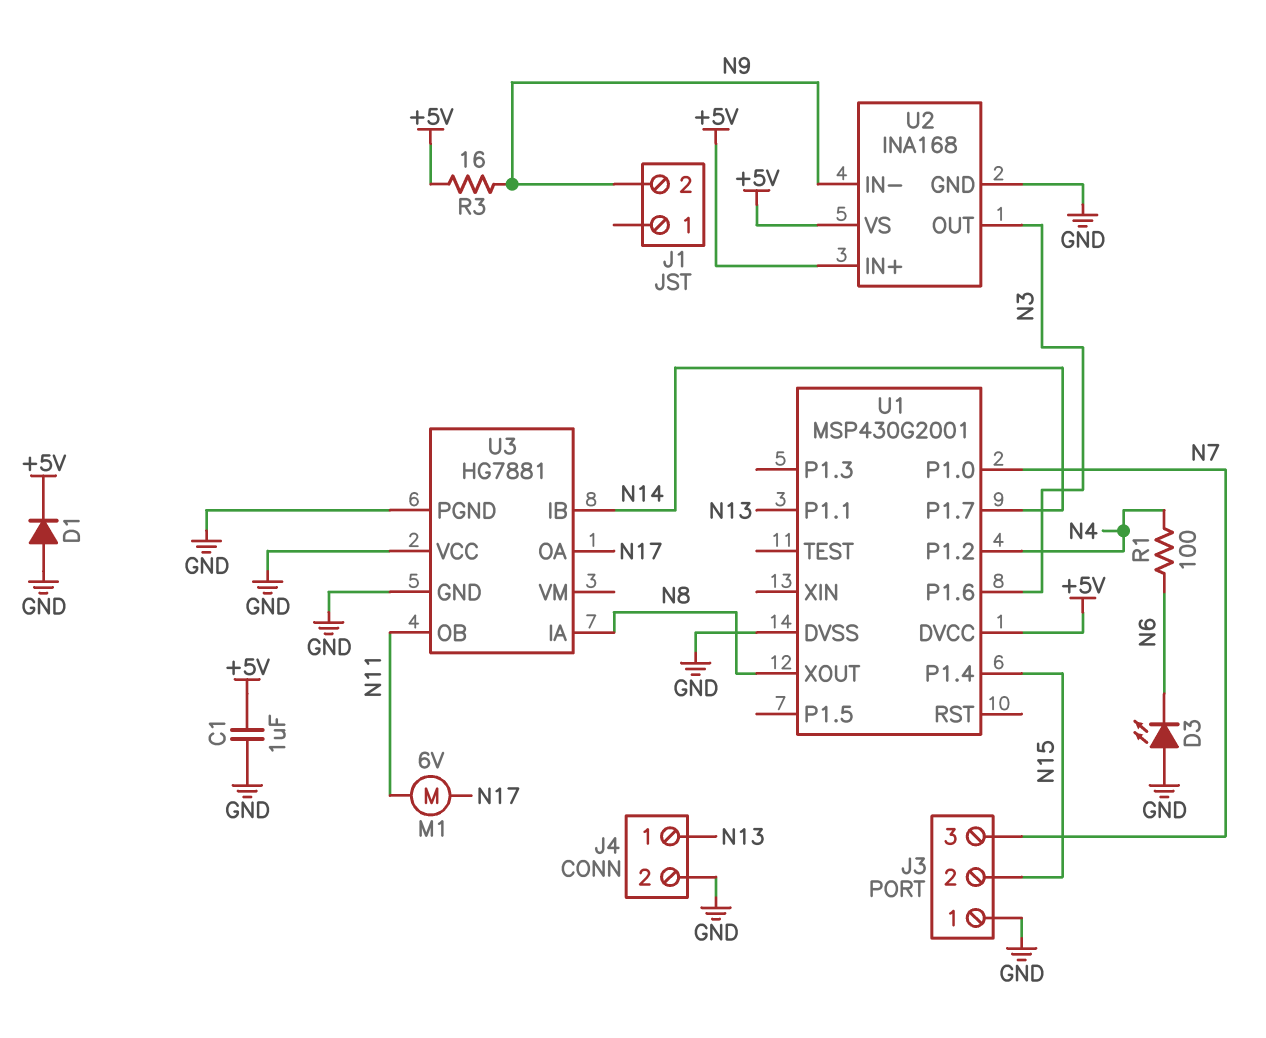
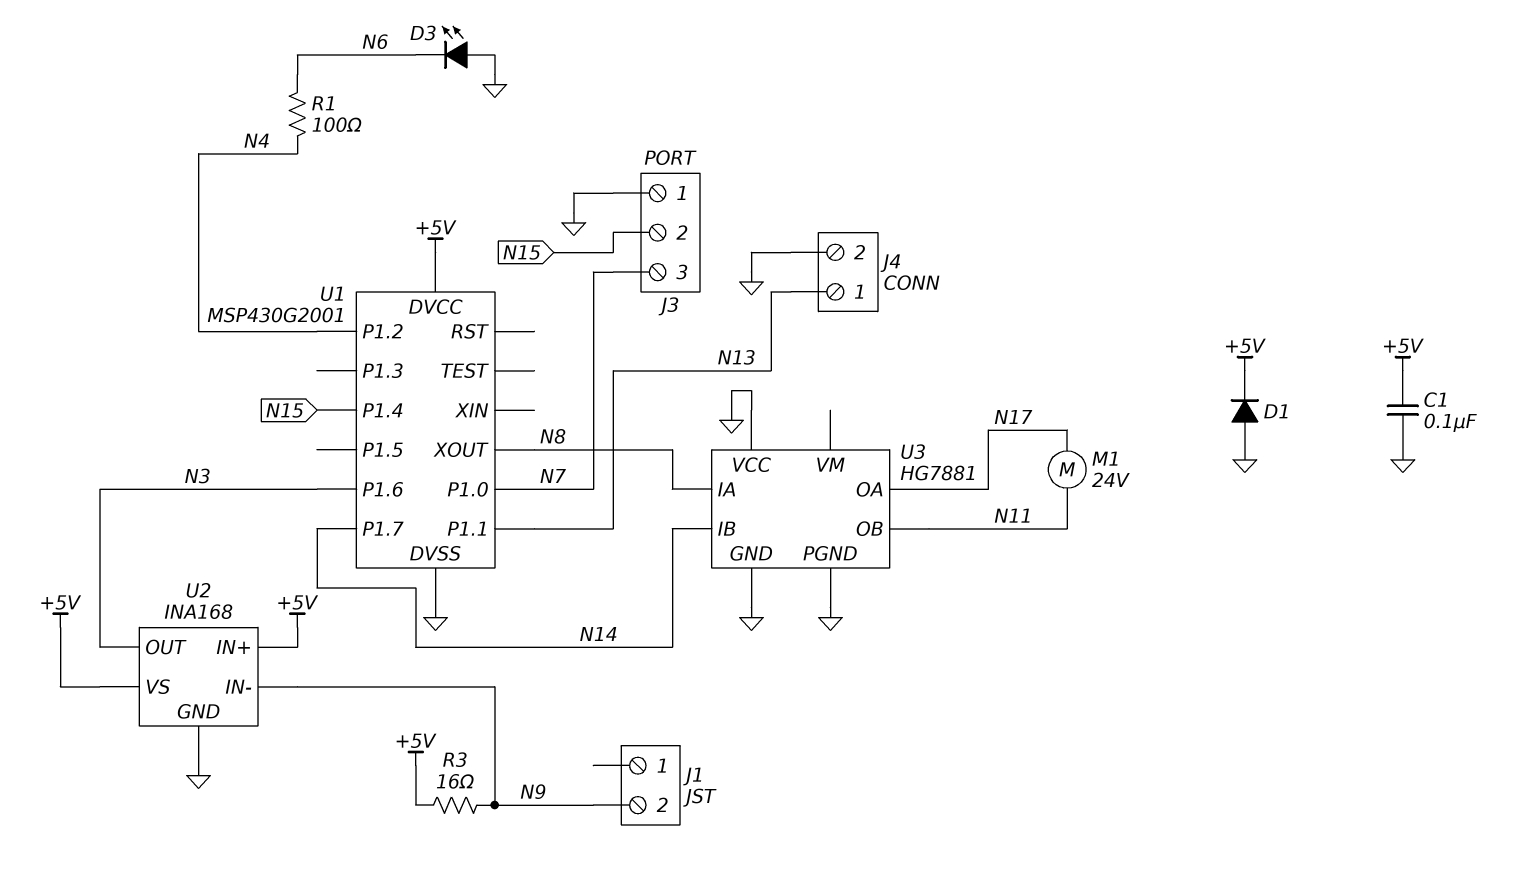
C1: 1uF (+5V, GND) -> 100nF (+5V, GND)
M1: motor 6V (N11, N17) -> motor 24V (N11, N17)

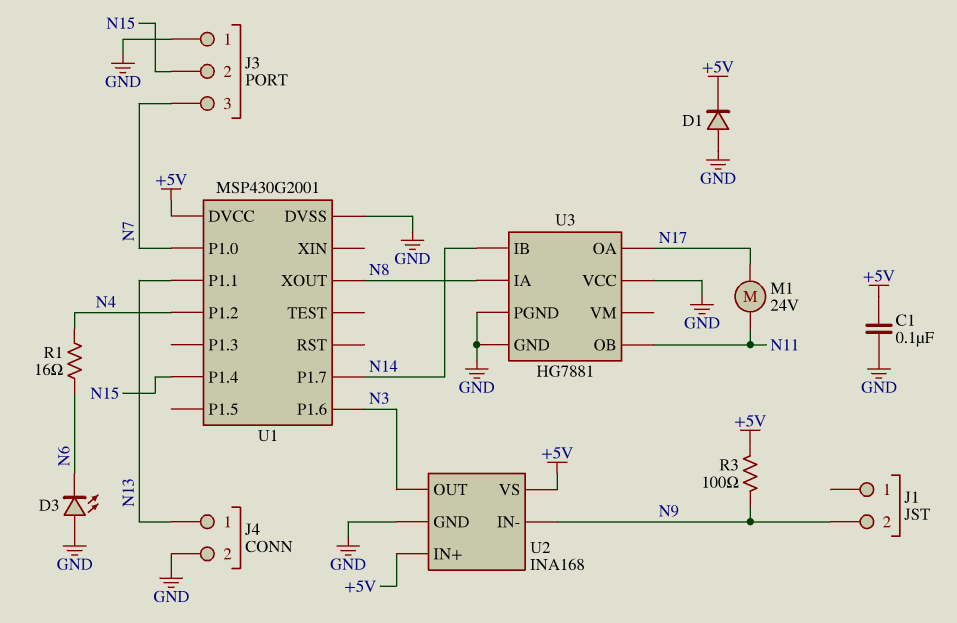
R1: 100 (N4, N6) -> 16 (N4, N6)
R3: 16 (+5V, N9) -> 100 (+5V, N9)

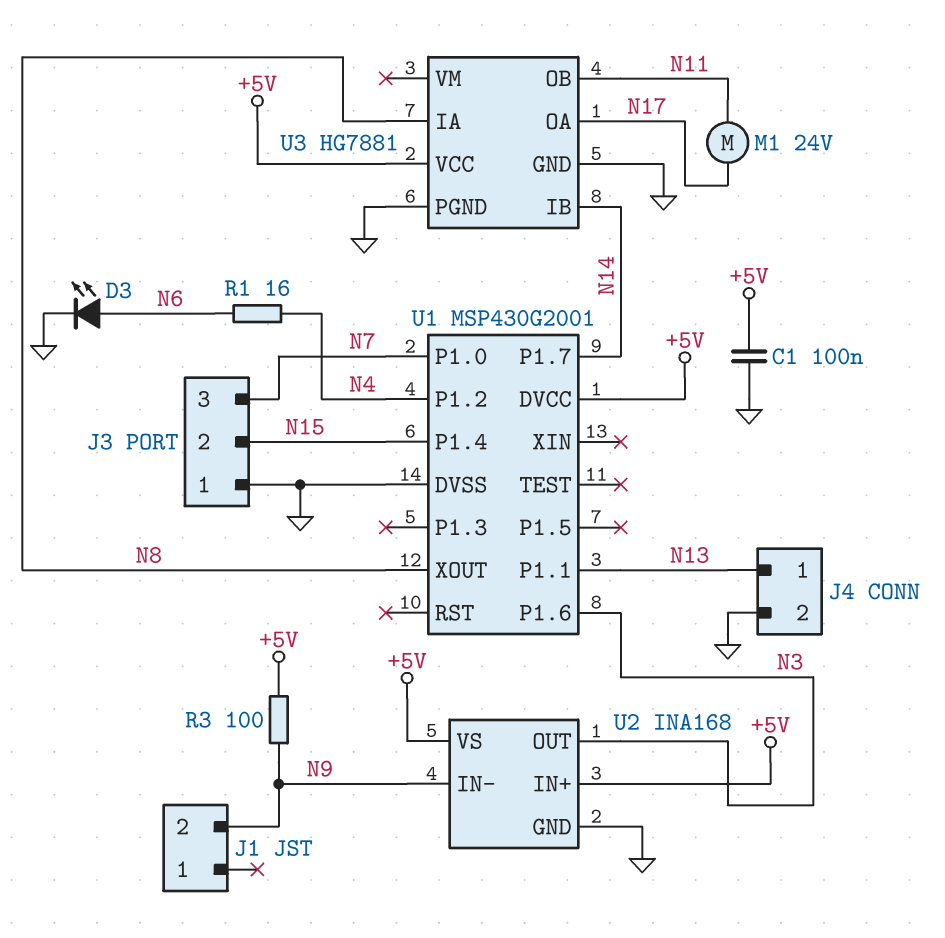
D1: diode (A GND, K +5V) -> none
D3: LED (A GND, K N6) -> LED (A N6, K GND)
U3 pin VCC: GND -> +5V

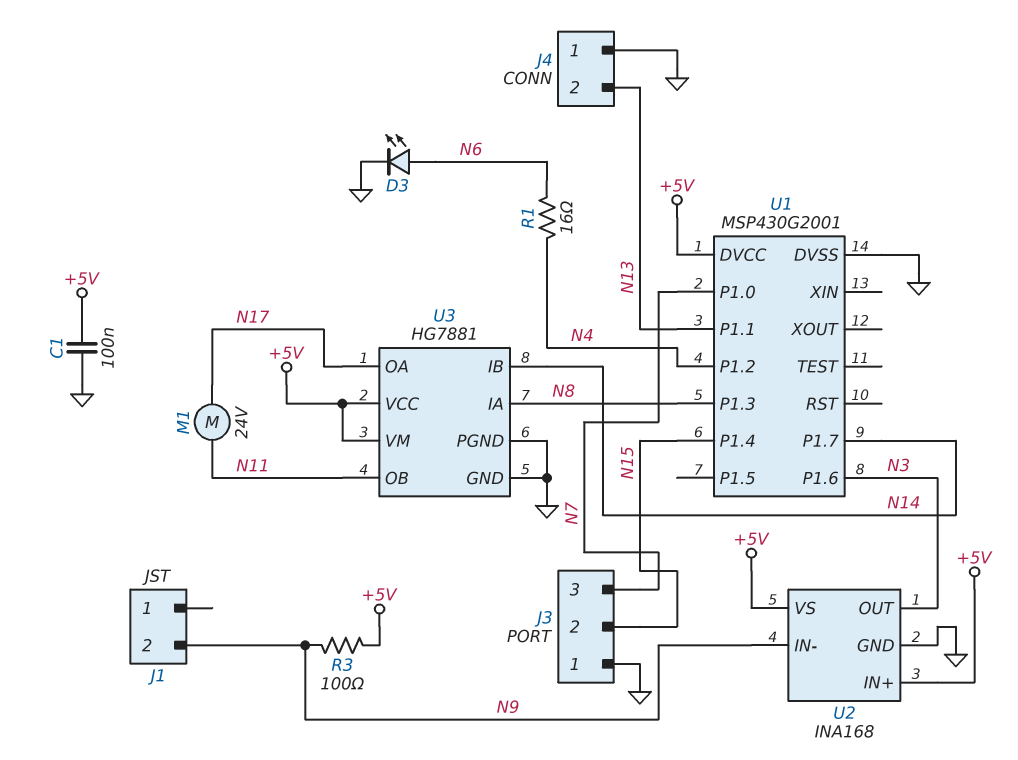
J4 pin 1: N13 -> GND
J4 pin 2: GND -> N13
U1 pin P1.3: none -> N8
U1 pin XOUT: N8 -> none
U3 pin VM: none -> +5V

